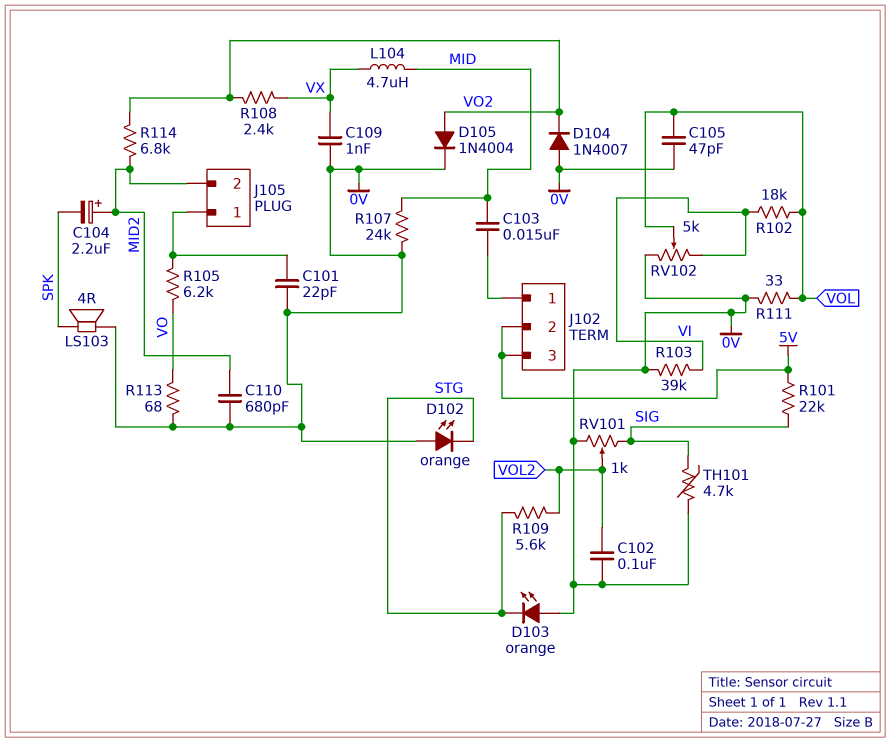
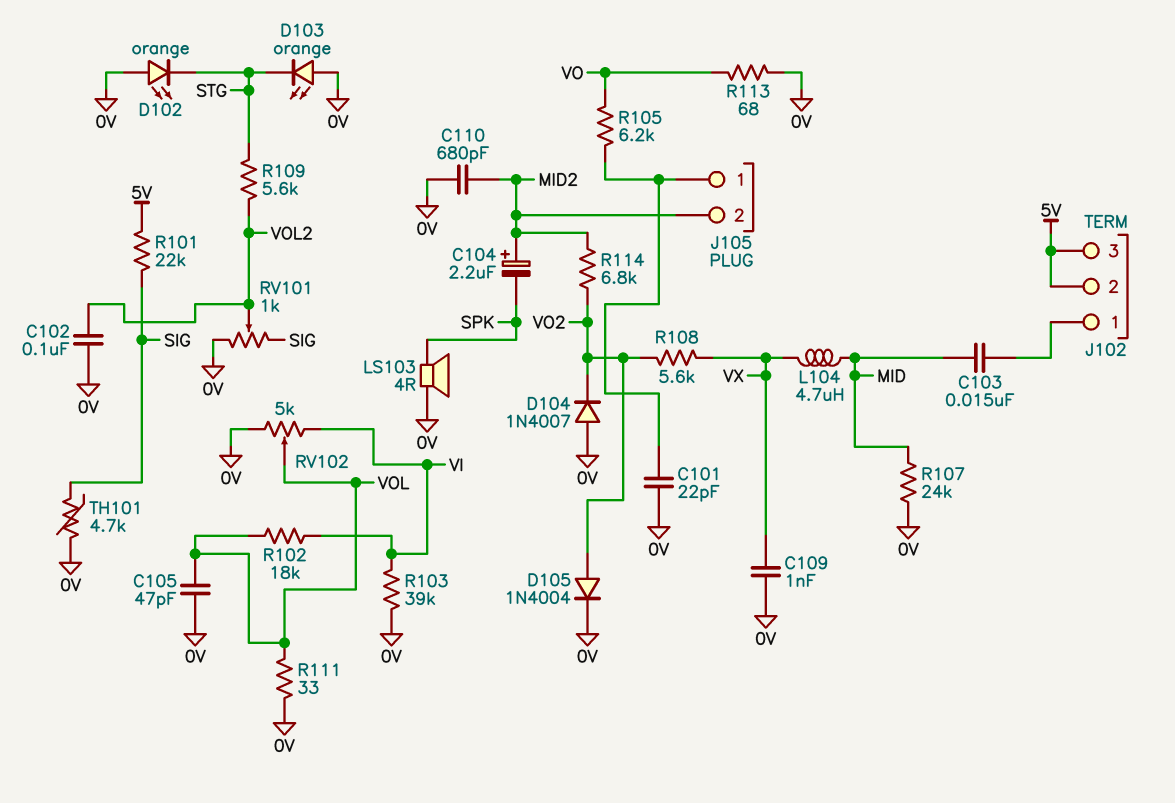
R108: 2.4k (VO2, VX) -> 5.6k (VO2, VX)

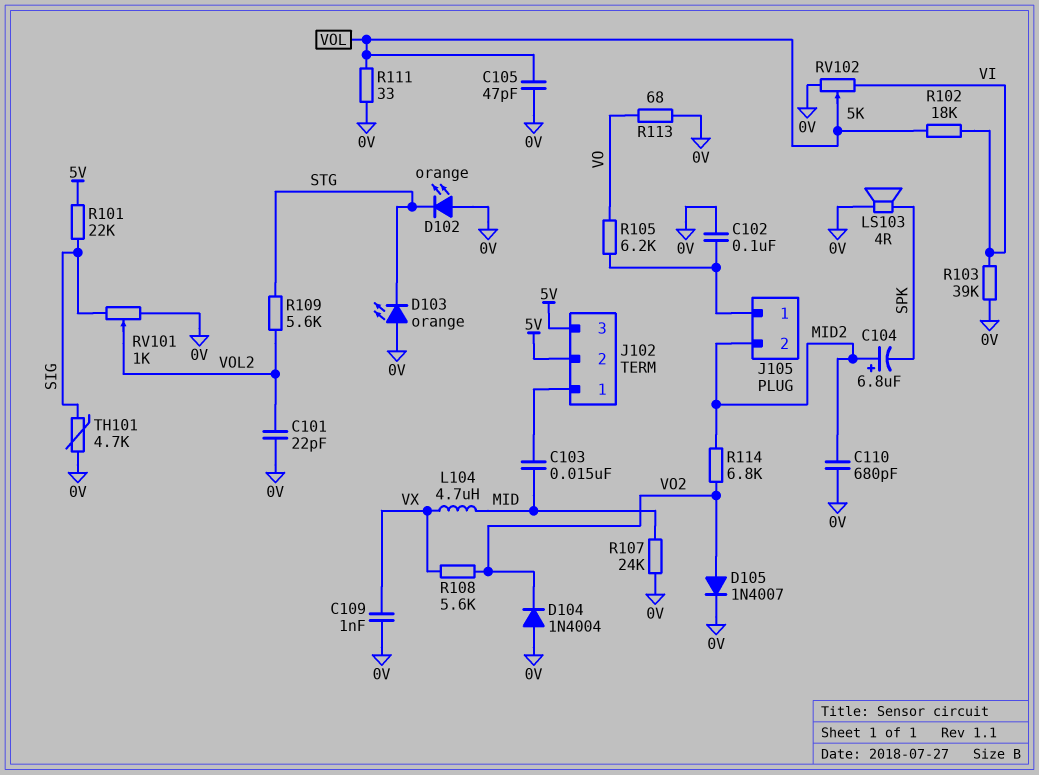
C101: 22pF (0V, J105/1) -> 22pF (0V, VOL2)
C102: 100nF (0V, VOL2) -> 100nF (0V, J105/1)
C104: 2.2uF (plus MID2, minus SPK) -> 6.8uF (plus MID2, minus SPK)
D104: diode 1N4007 (A 0V, K VO2) -> diode 1N4004 (A 0V, K VO2)
D105: diode 1N4004 (A VO2, K 0V) -> diode 1N4007 (A VO2, K 0V)

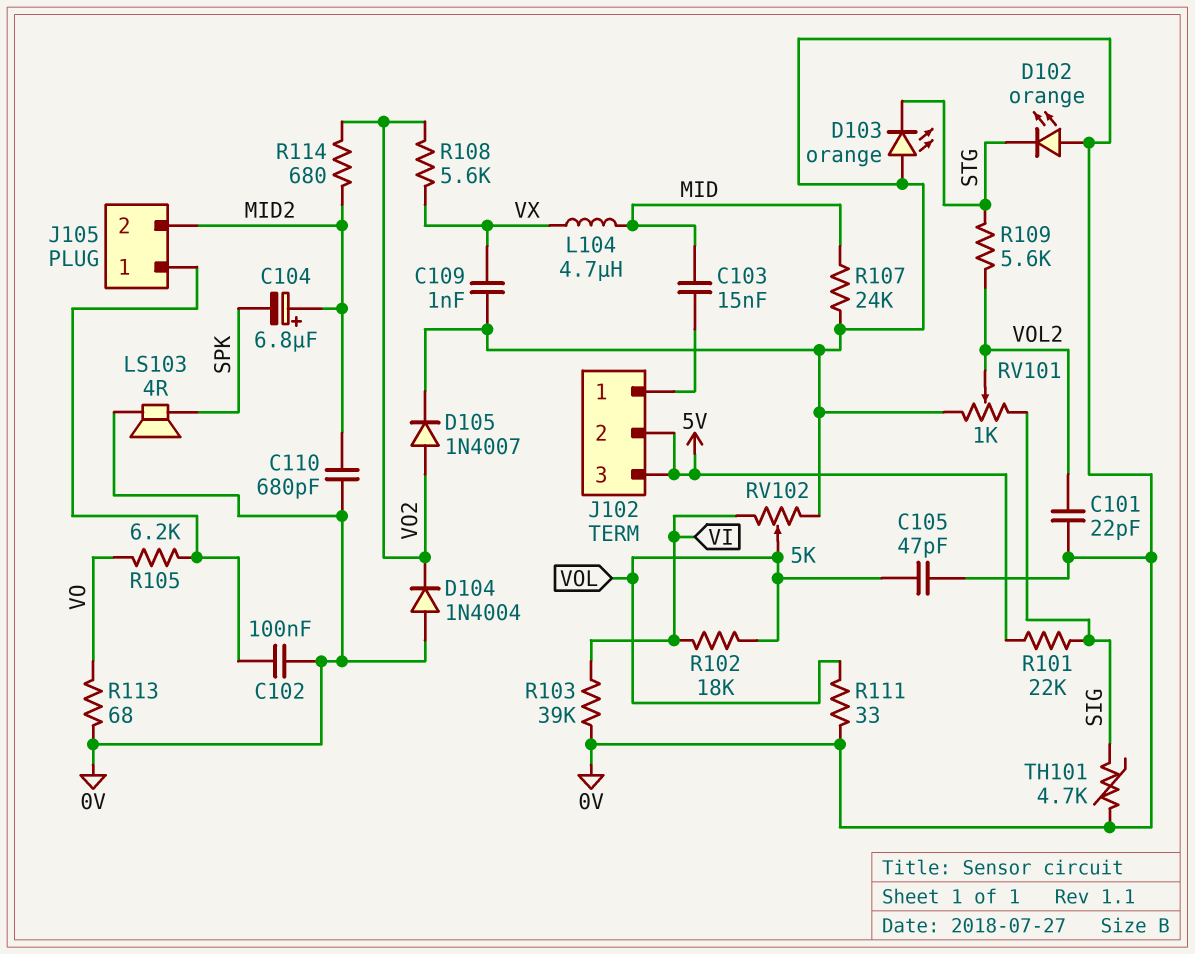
R114: 6.8k (MID2, VO2) -> 680 (MID2, VO2)

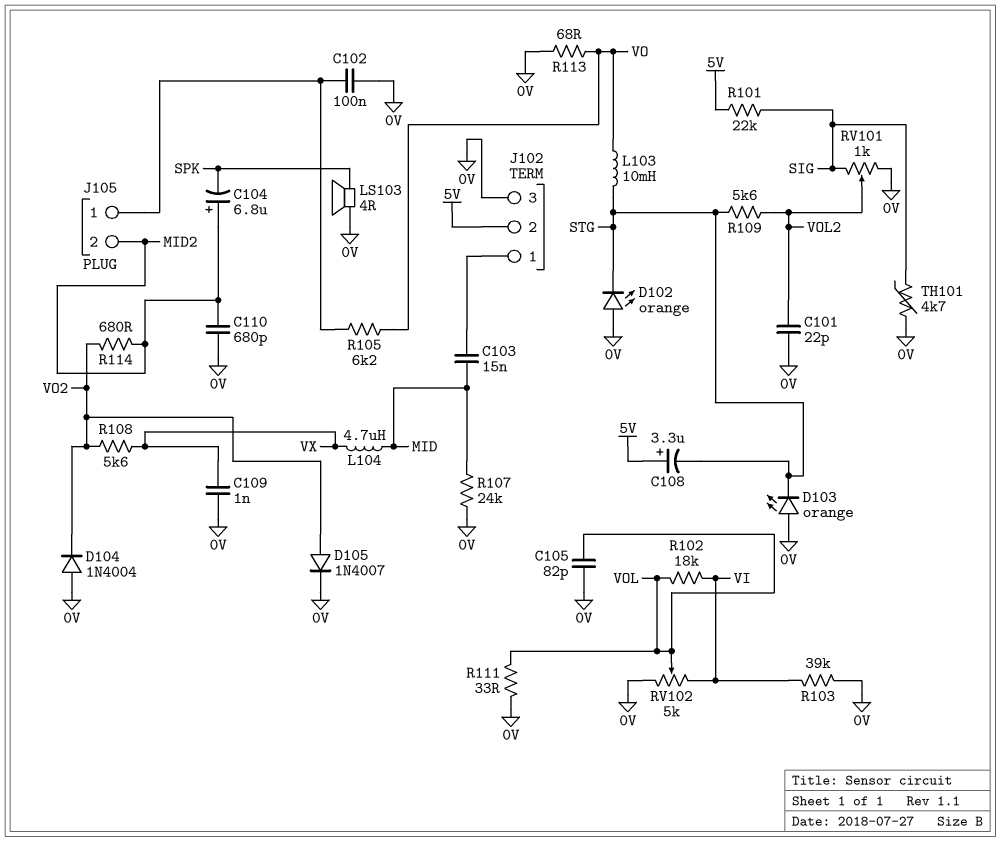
C105: 47pF (0V, VOL) -> 82pF (0V, VOL)
C108: none -> 3.3uF (plus 5V, minus STG)
J102 pin 3: 5V -> 0V
L103: none -> 10mH (STG, VO)

